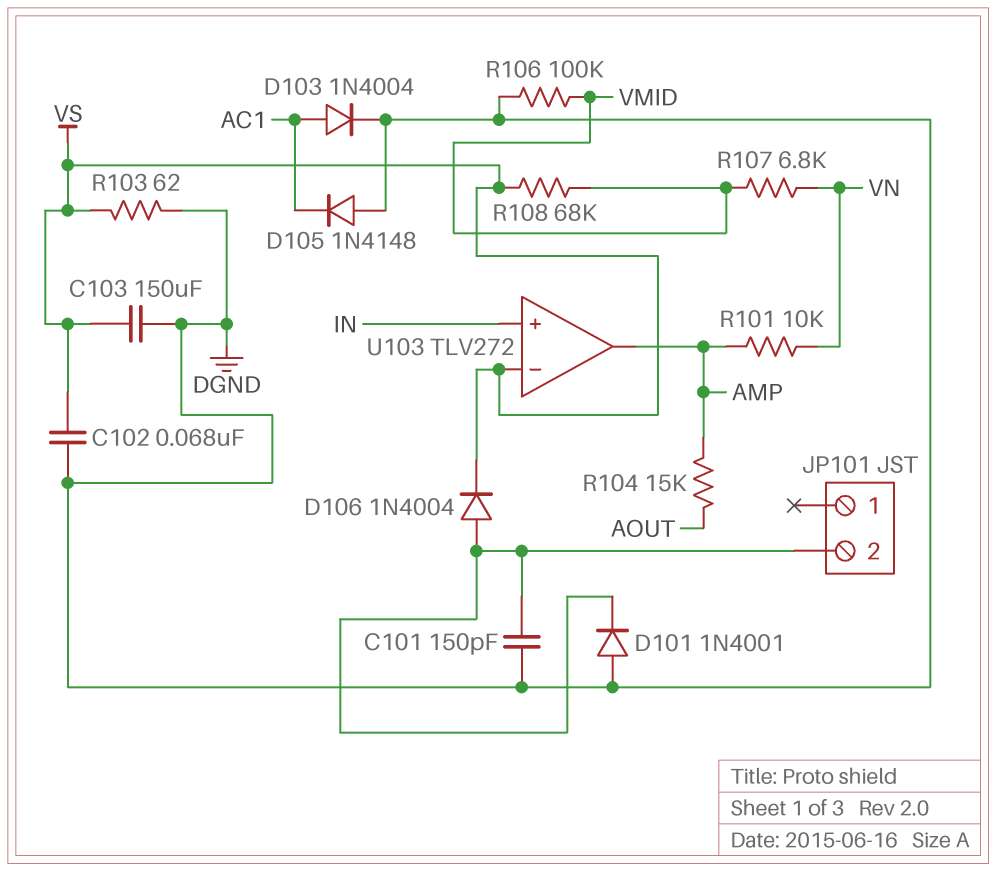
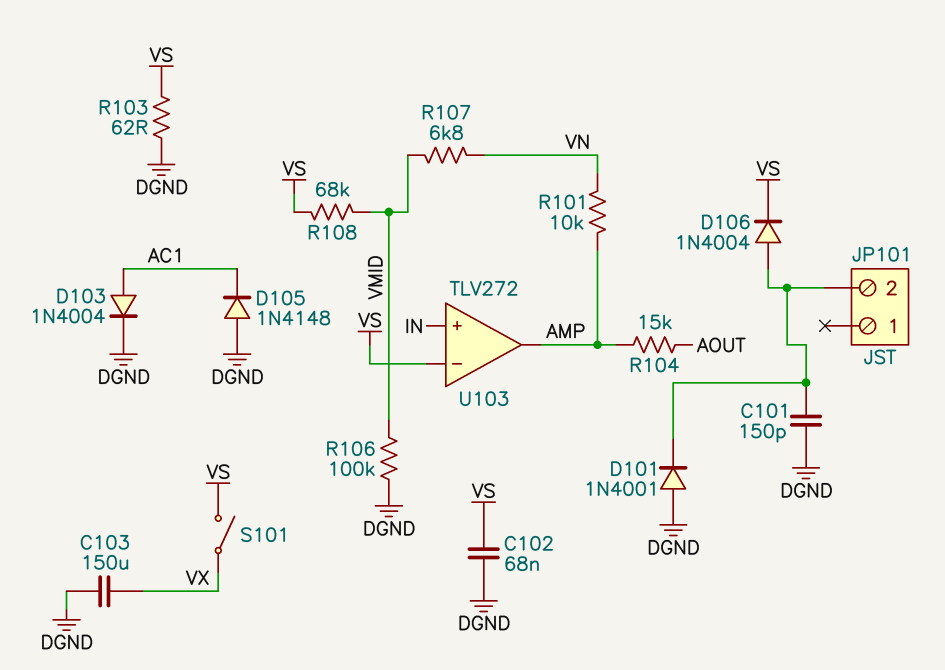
C103: 150uF (DGND, VS) -> 150uF (DGND, VX)
S101: none -> switch (VS, VX)

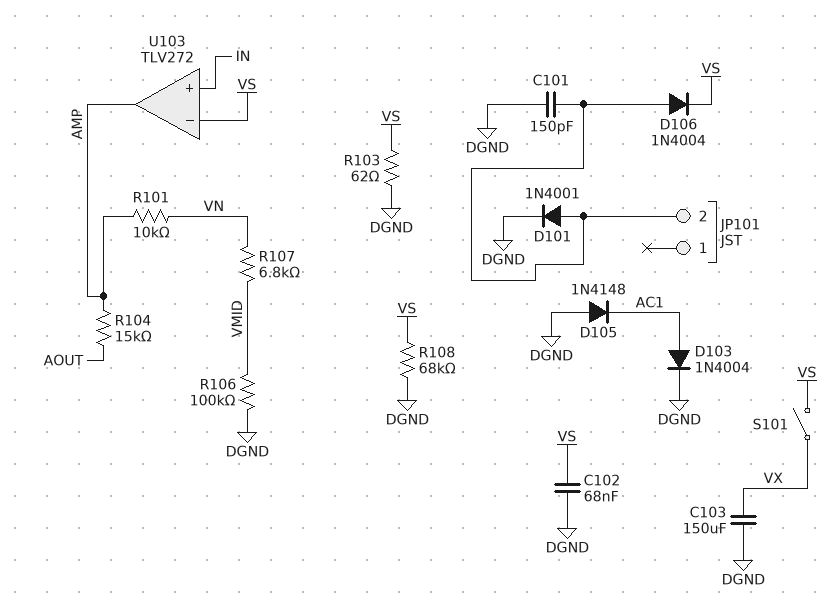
D101: diode 1N4001 (A DGND, K JP101/2) -> diode 1N4001 (A JP101/2, K DGND)
R108: 68k (VMID, VS) -> 68k (DGND, VS)

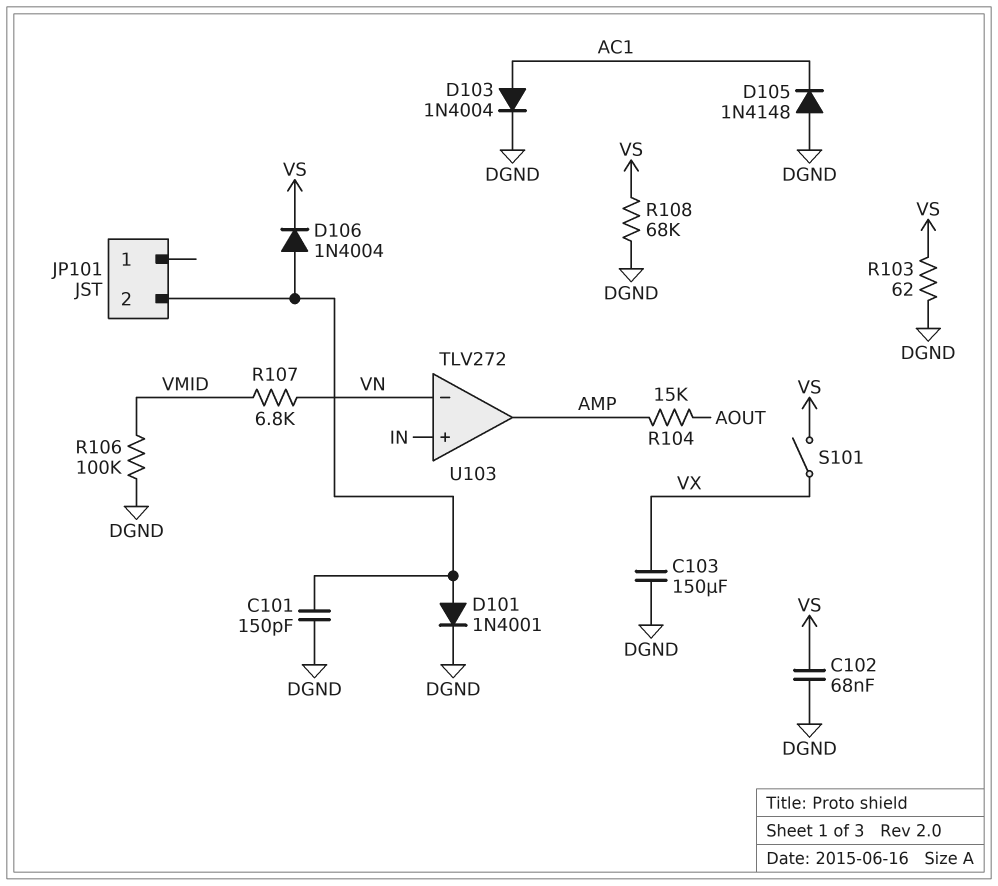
R101: 10k (AMP, VN) -> none
U103 pin in-: VS -> VN

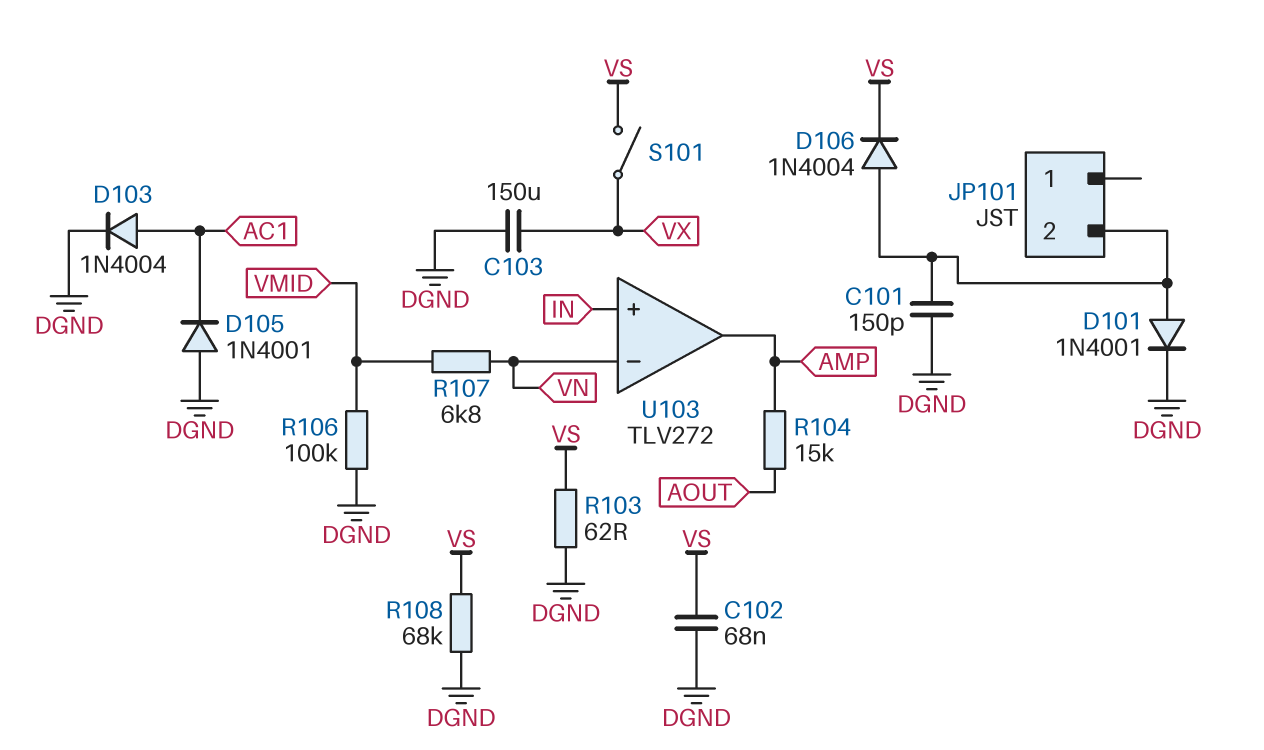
D105: diode 1N4148 (A DGND, K AC1) -> diode 1N4001 (A DGND, K AC1)

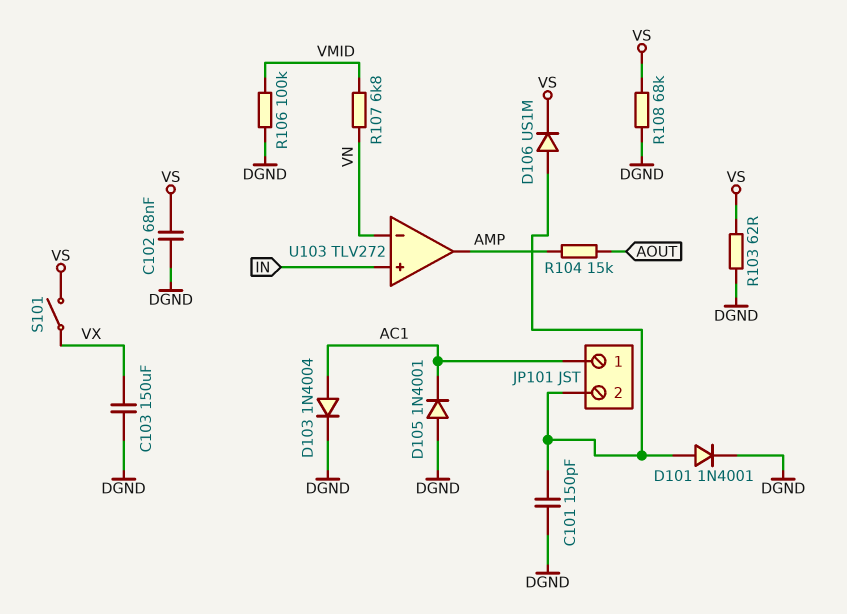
D106: diode 1N4004 (A JP101/2, K VS) -> diode US1M (A JP101/2, K VS)
JP101 pin 1: none -> AC1

